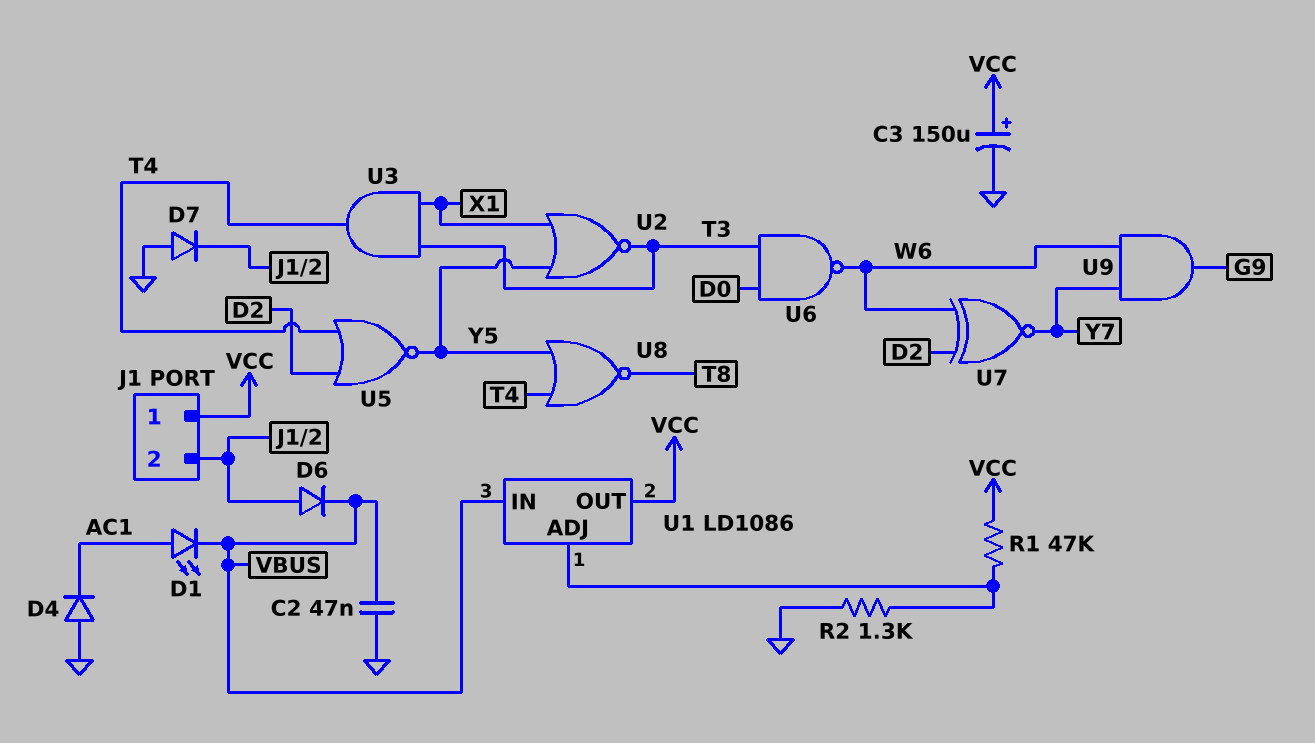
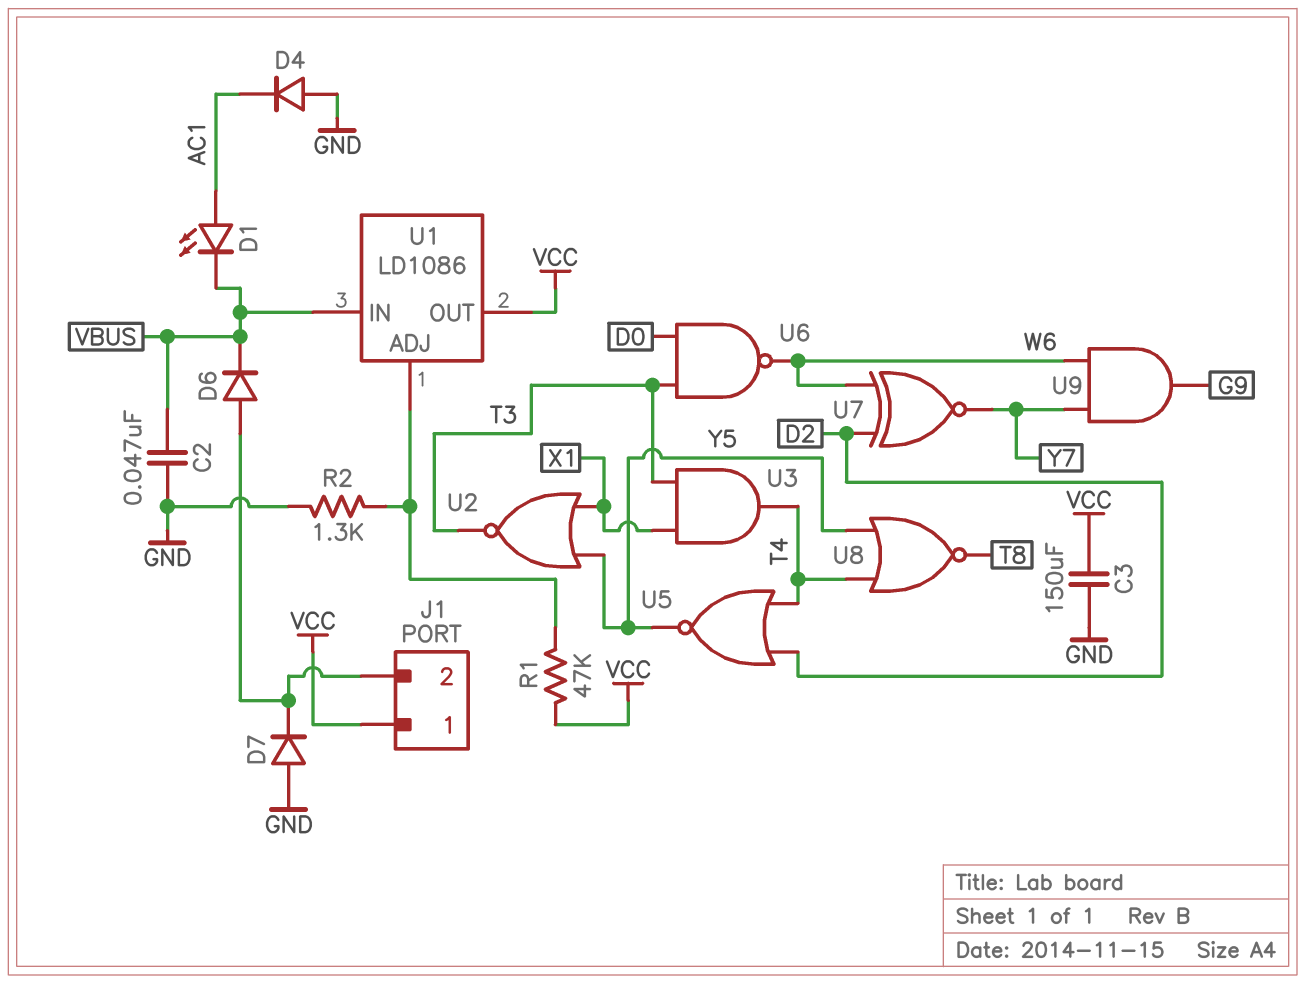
C3: 150uF (plus VCC, minus GND) -> 150uF (GND, VCC)

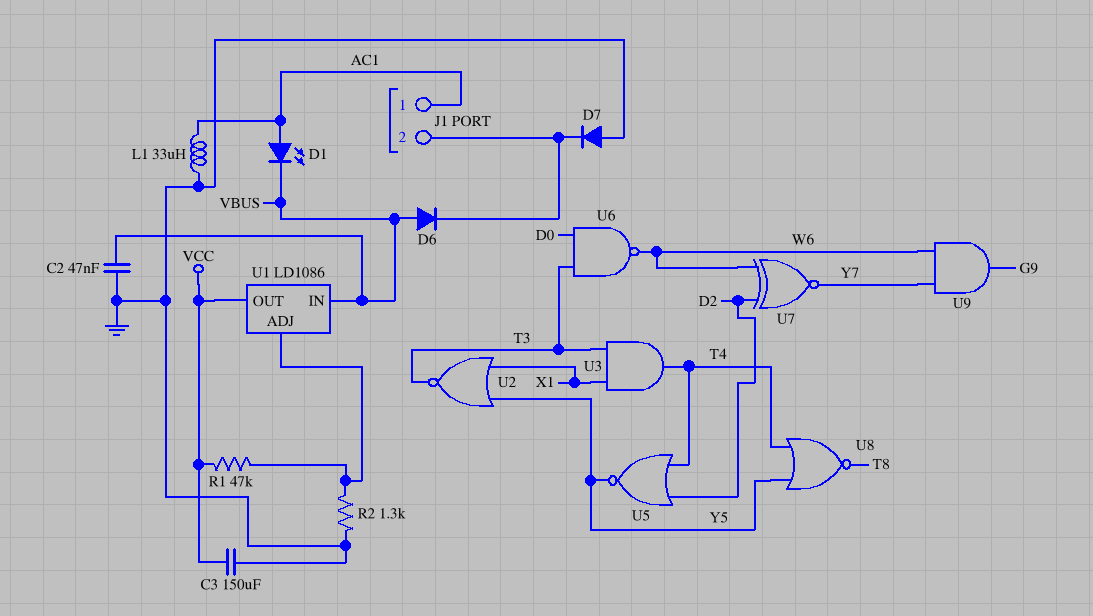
D4: diode (A GND, K AC1) -> none
D6: diode (A J1/2, K VBUS) -> diode (A VBUS, K J1/2)
J1 pin 1: VCC -> AC1
L1: none -> 33uH (AC1, GND)

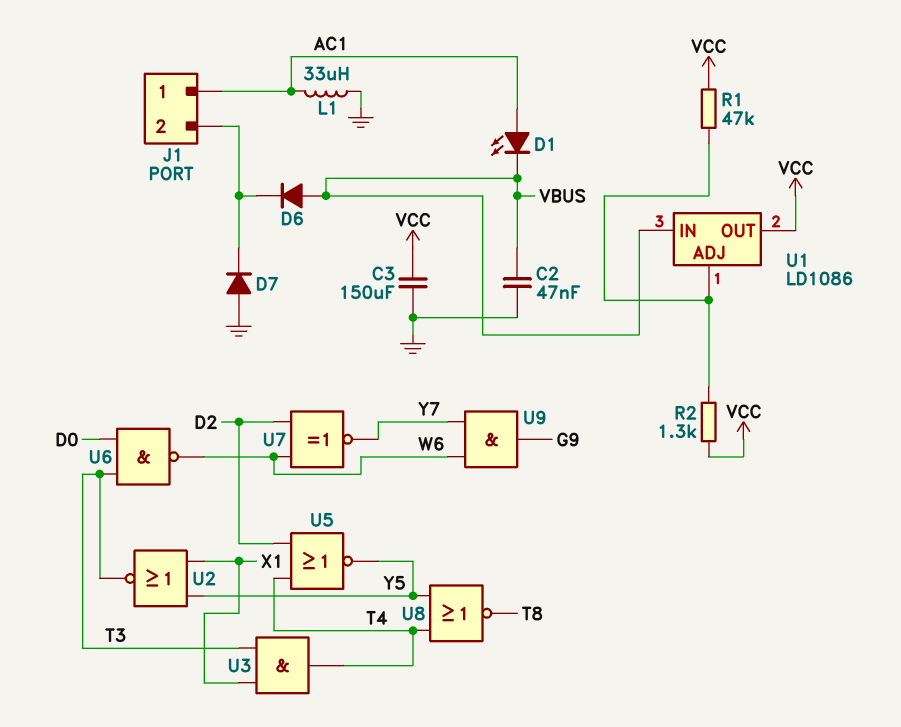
R2: 1.3k (GND, U1/ADJ) -> 1.3k (U1/ADJ, VCC)

